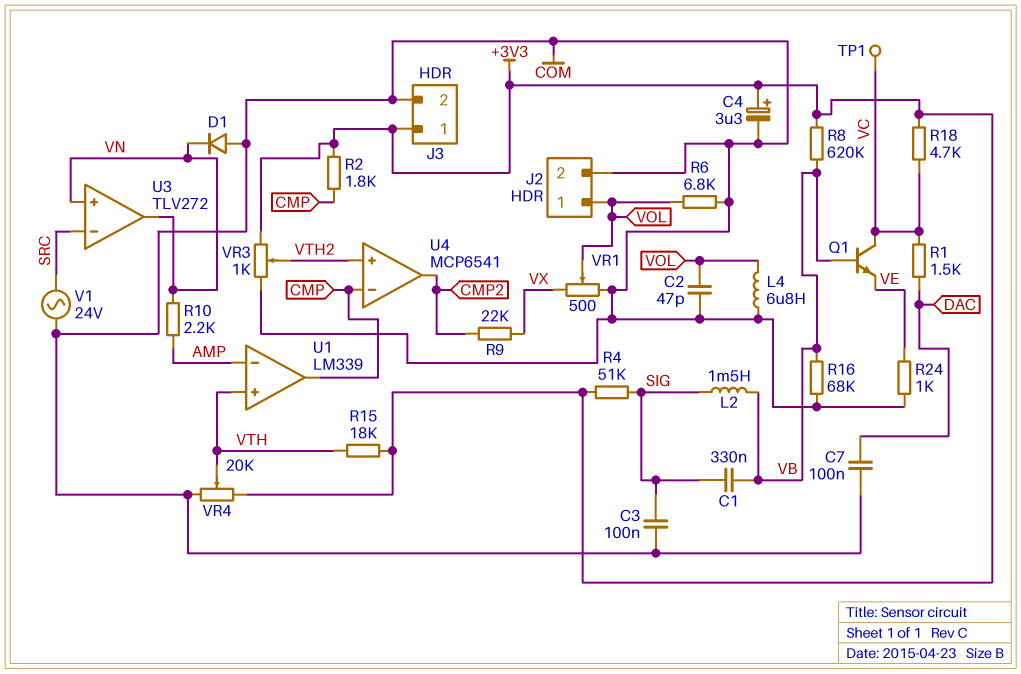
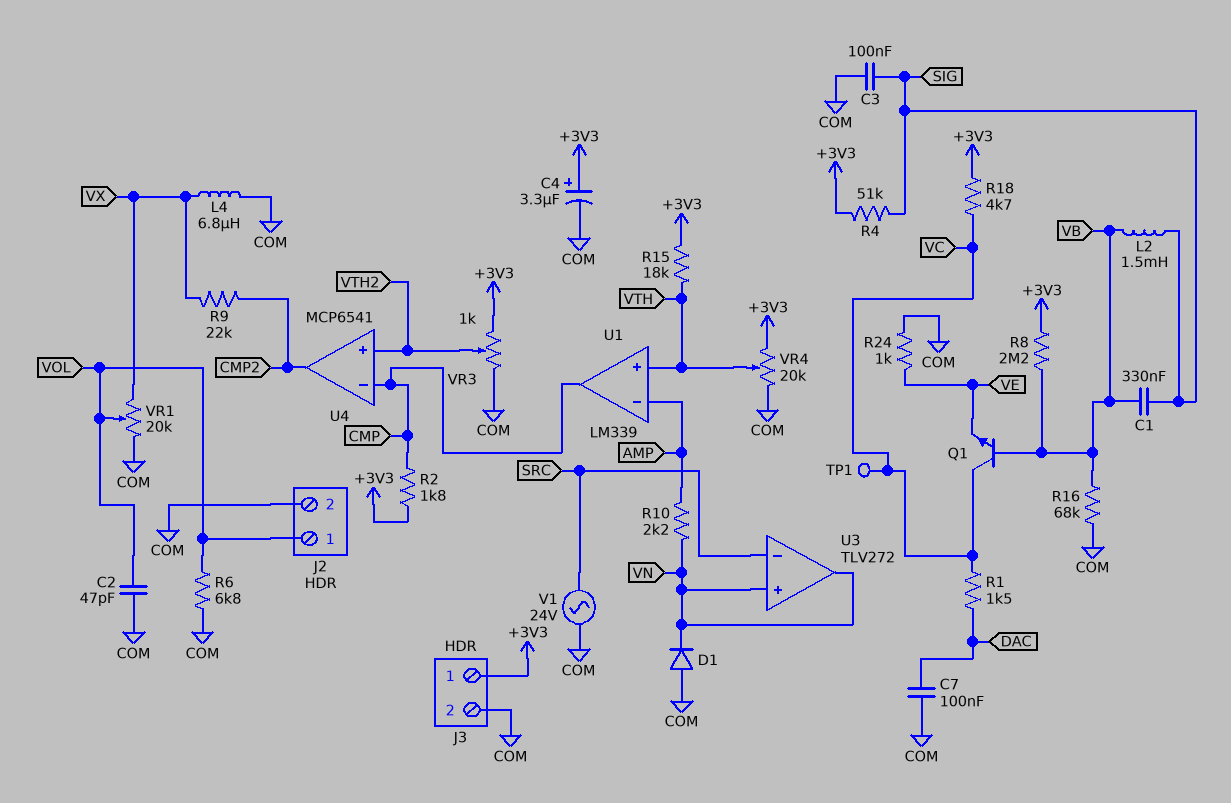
L4: 6.8uH (COM, VOL) -> 6.8uH (COM, VX)
R8: 620k (+3V3, VB) -> 2.2M (+3V3, VB)
VR1: 500 (COM, VX, wiper VOL) -> 20k (COM, VX, wiper VOL)

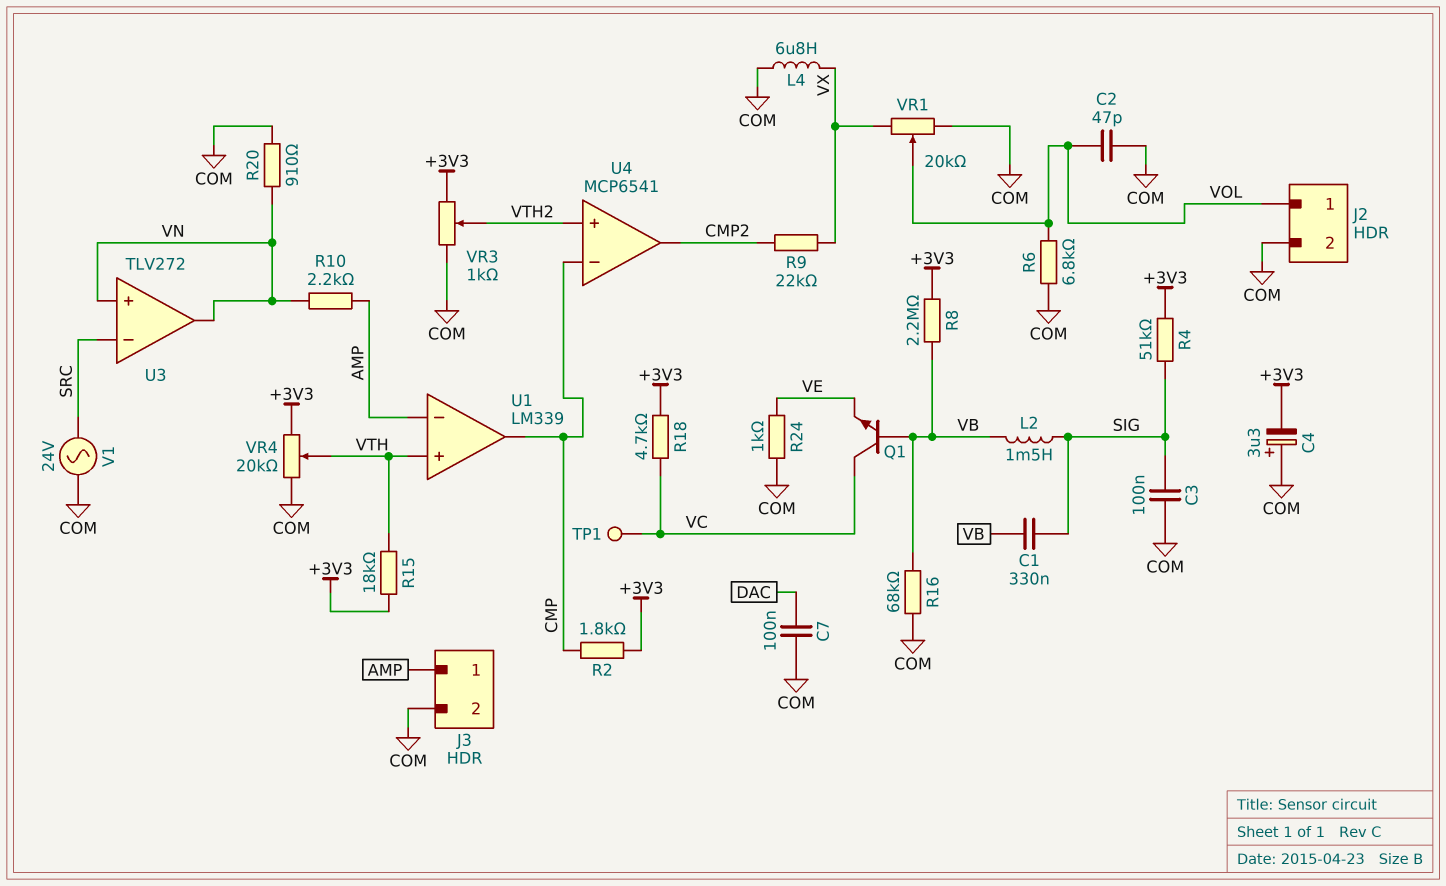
C4: 3.3uF (plus +3V3, minus COM) -> 3.3uF (plus COM, minus +3V3)
D1: diode (A COM, K VN) -> none
J3 pin 1: +3V3 -> AMP
R1: 1.5k (DAC, VC) -> none
R20: none -> 910 (COM, VN)

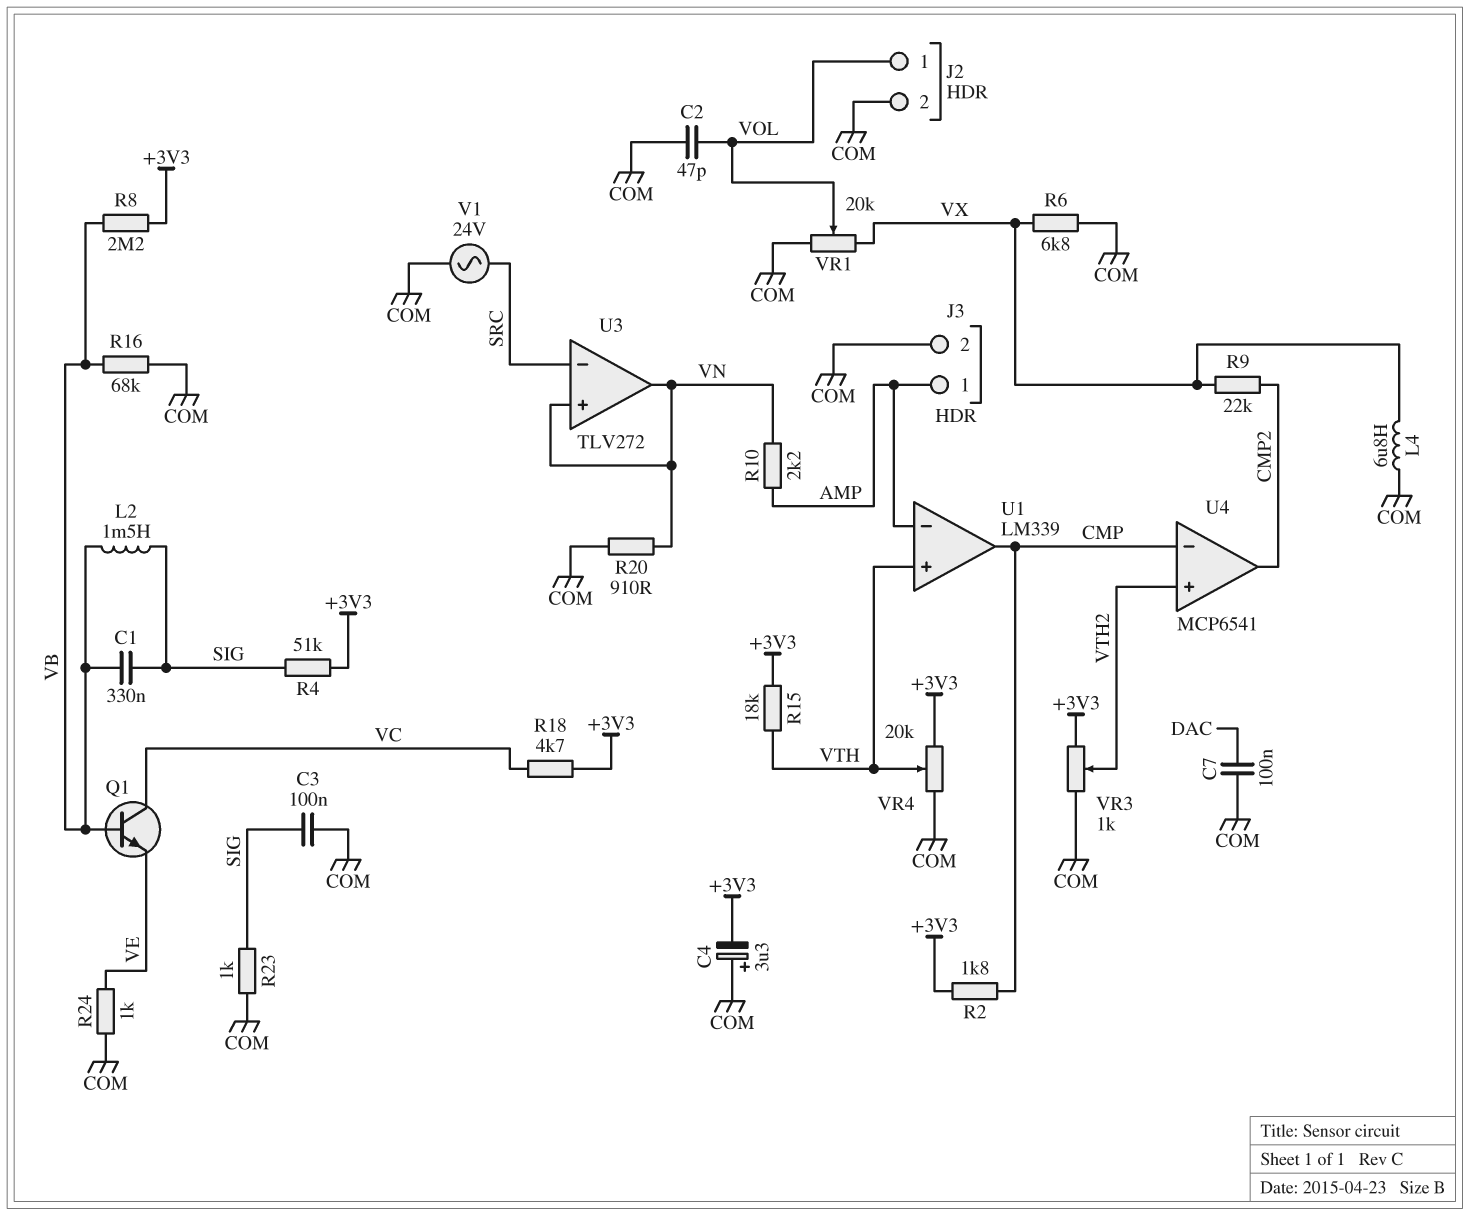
R6: 6.8k (COM, VOL) -> 6.8k (COM, VX)
R23: none -> 1k (COM, SIG)
TP1: test point (VC) -> none

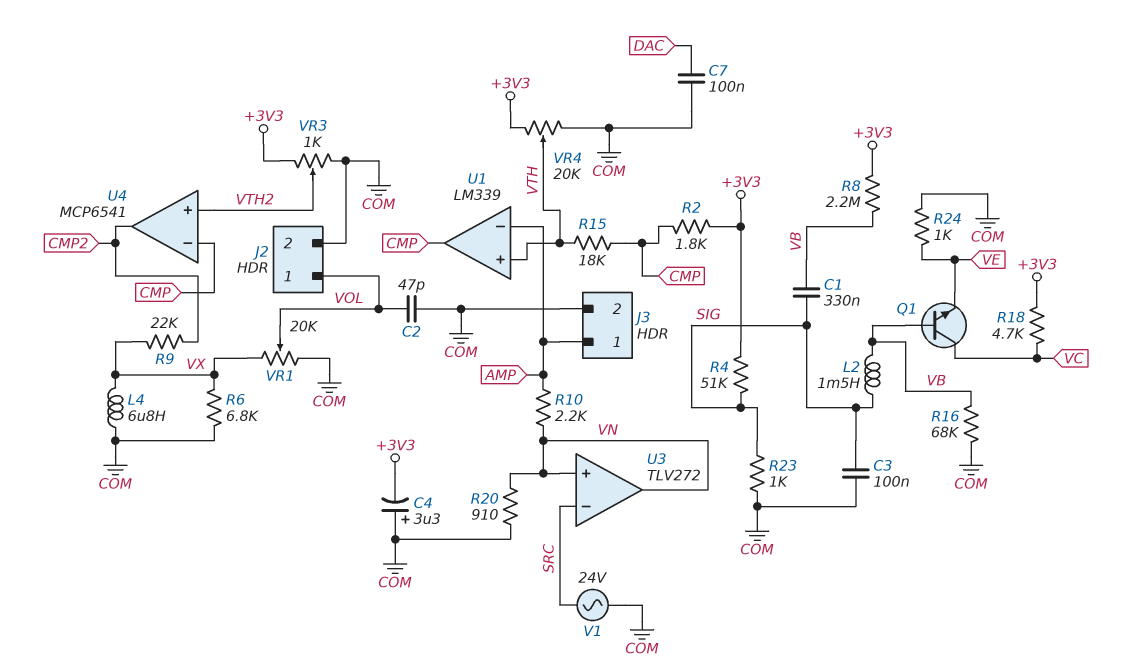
R15: 18k (+3V3, VTH) -> 18k (CMP, VTH)

